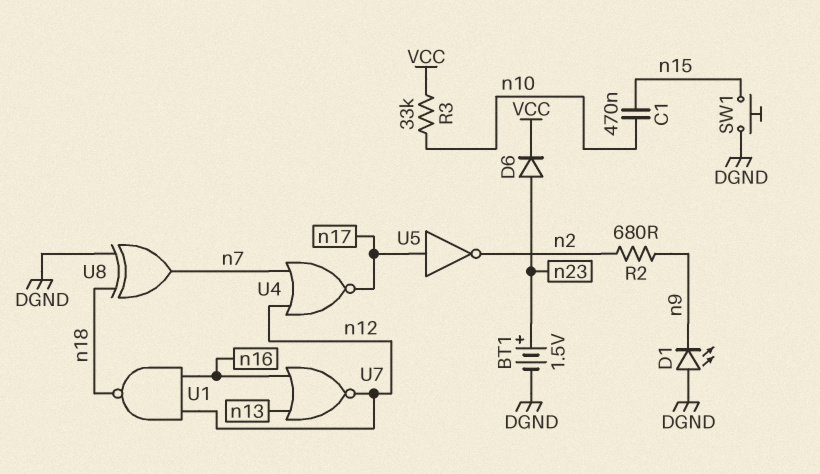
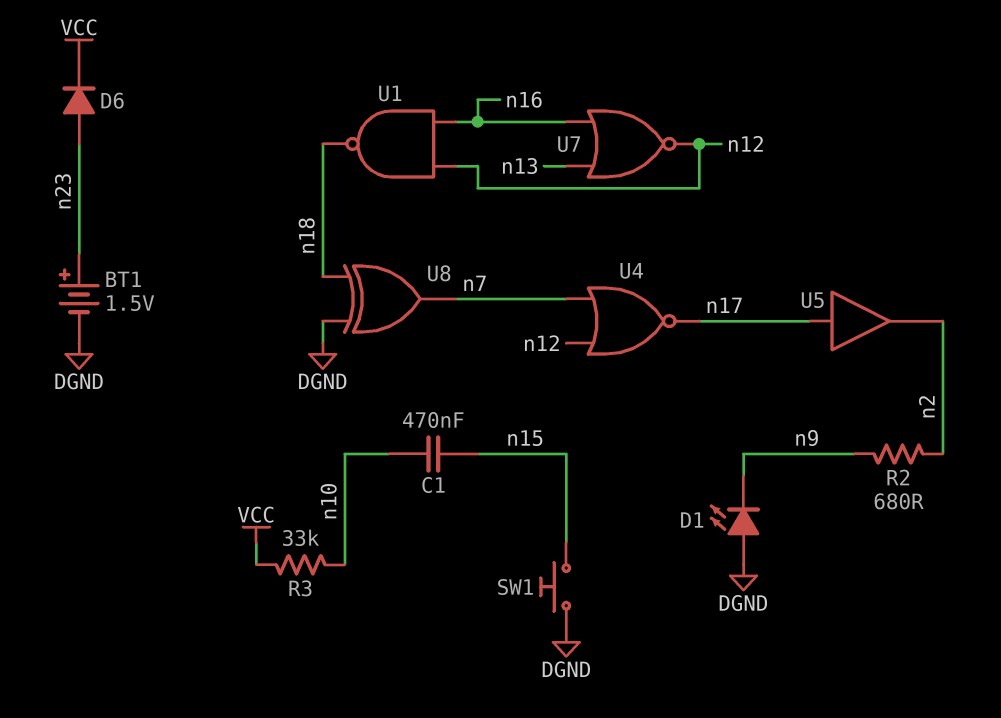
U5: NOT (in n17, out n2) -> buffer (in n17, out n2)

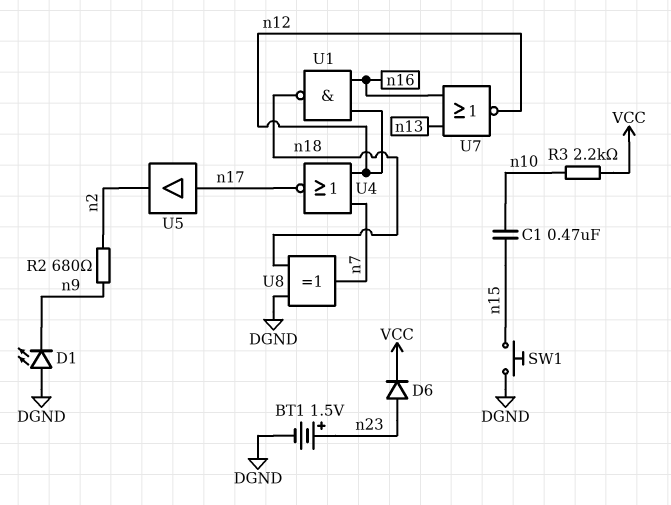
R3: 33k (VCC, n10) -> 2.2k (VCC, n10)

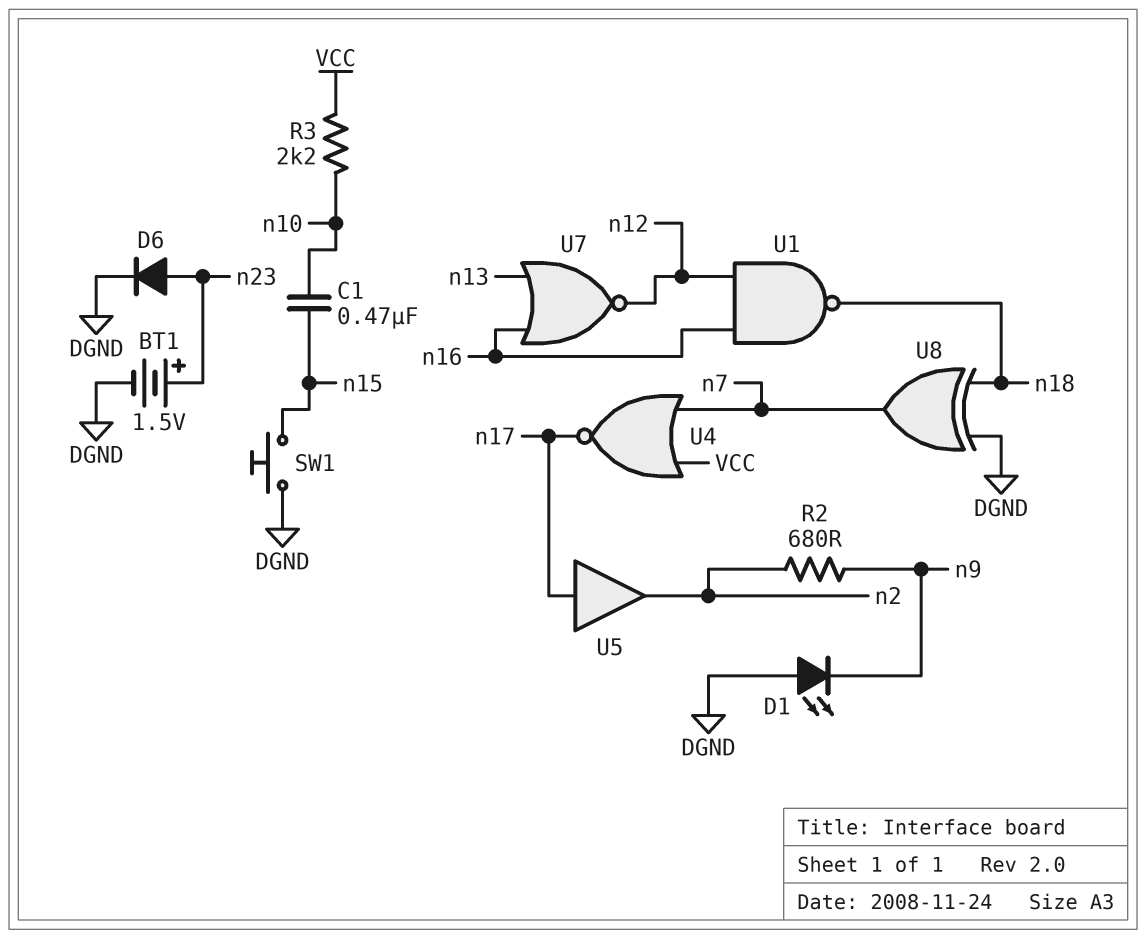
D6: diode (A n23, K VCC) -> diode (A n23, K DGND)
U4: NOR (in n7, in n12, out n17) -> NOR (in VCC, in n7, out n17)

